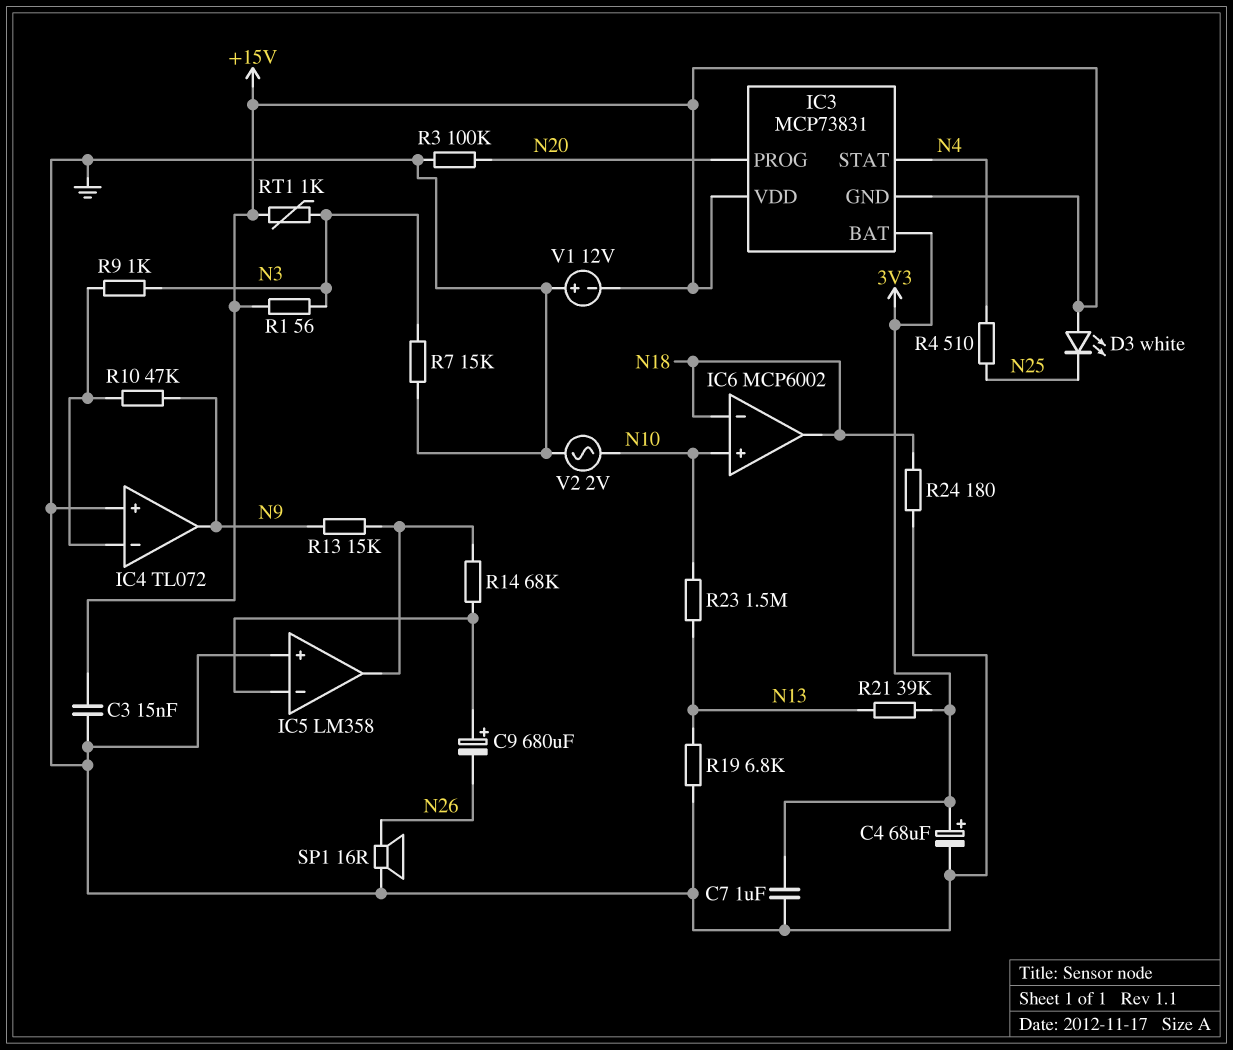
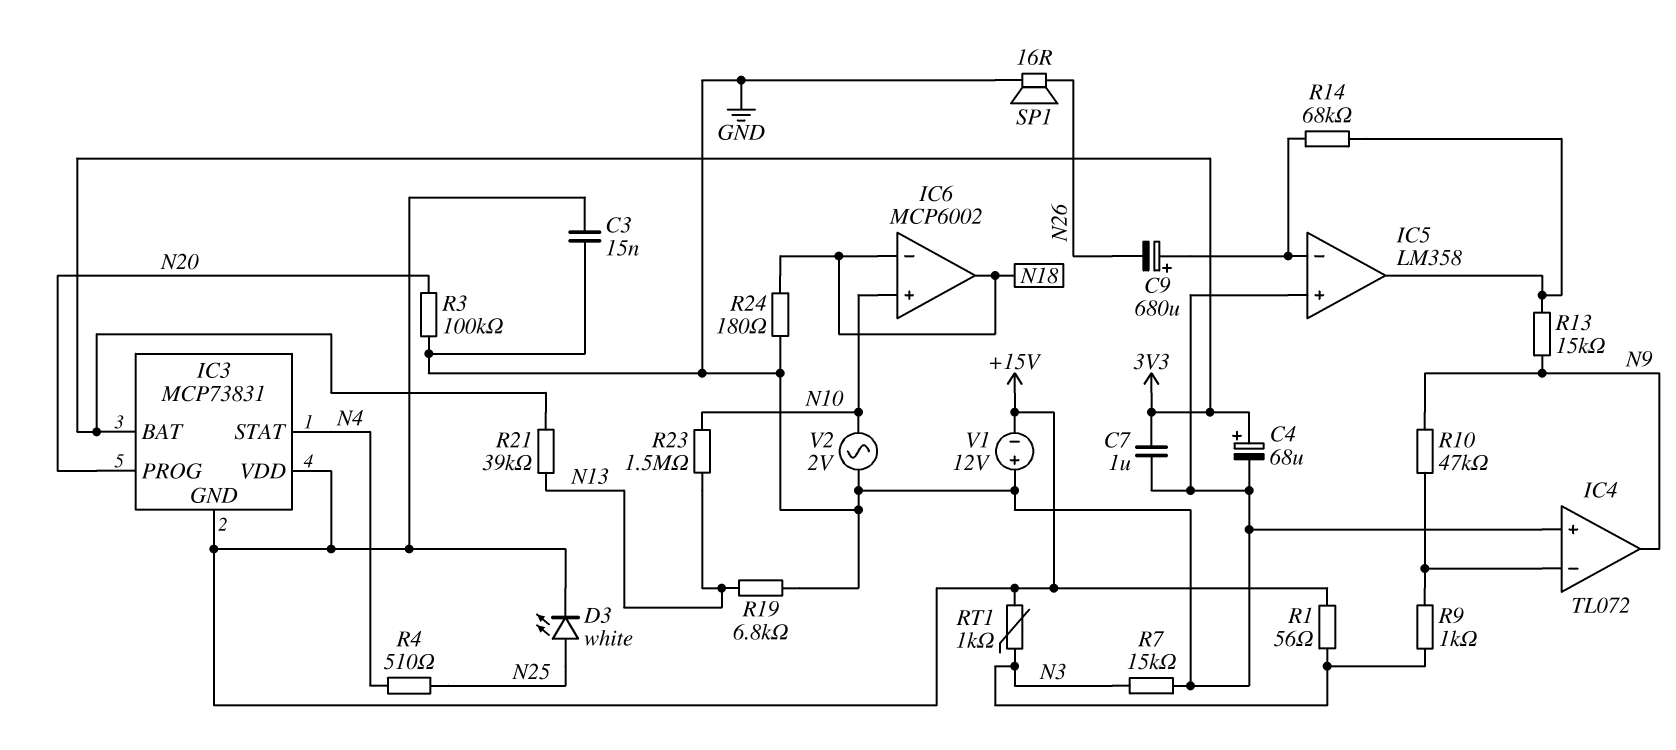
D3: LED white (A +15V, K N25) -> LED white (A N25, K +15V)

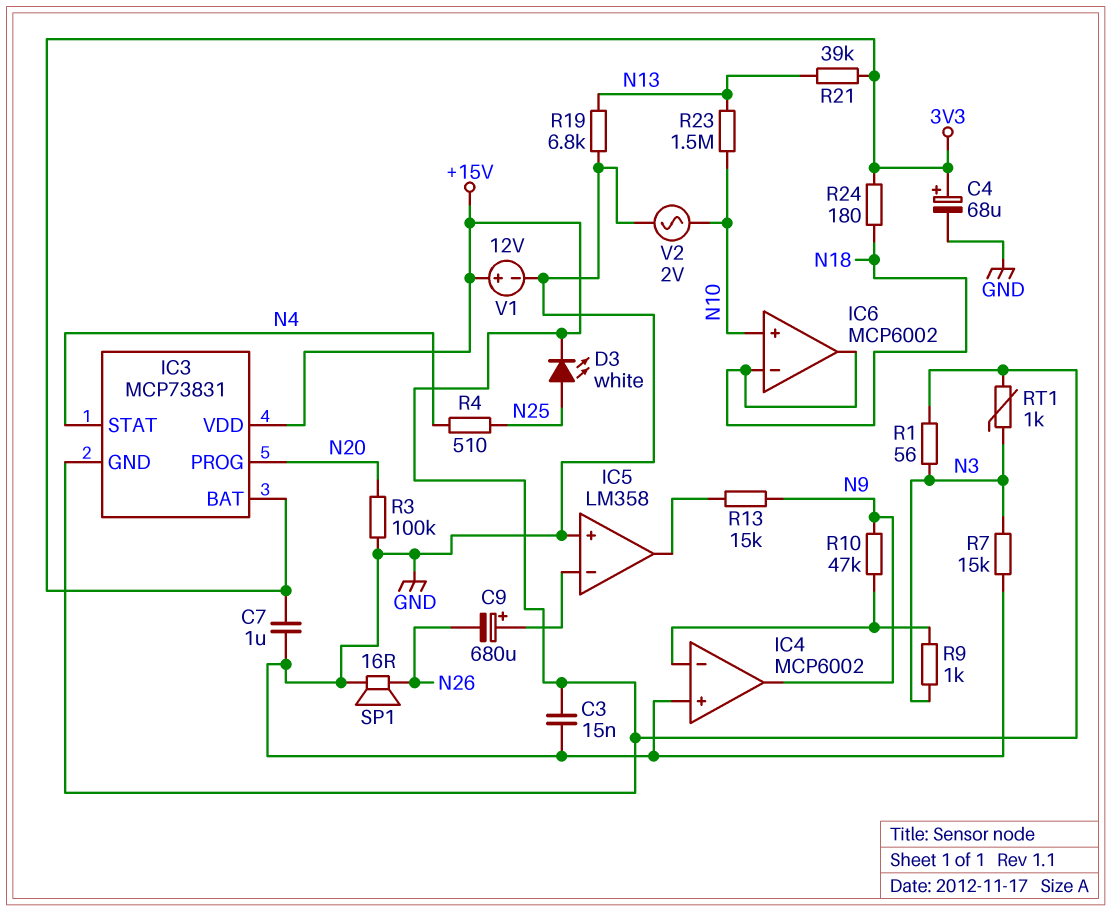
IC4: TL072 -> MCP6002
R14: 68k (IC5/in-, IC5/out) -> none
R24: 180 (GND, N18) -> 180 (3V3, N18)
V1: 12V (plus GND, minus +15V) -> 12V (plus +15V, minus GND)

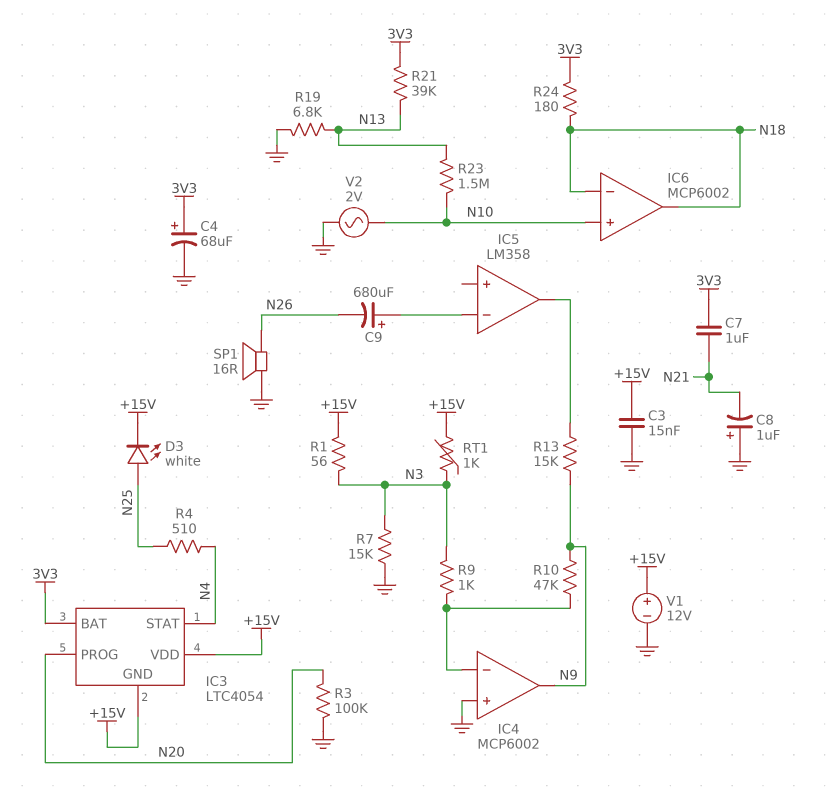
C7: 1uF (3V3, GND) -> 1uF (3V3, N21)
C8: none -> 1uF (plus GND, minus N21)
IC3: MCP73831 -> LTC4054
IC5 pin in+: GND -> none

